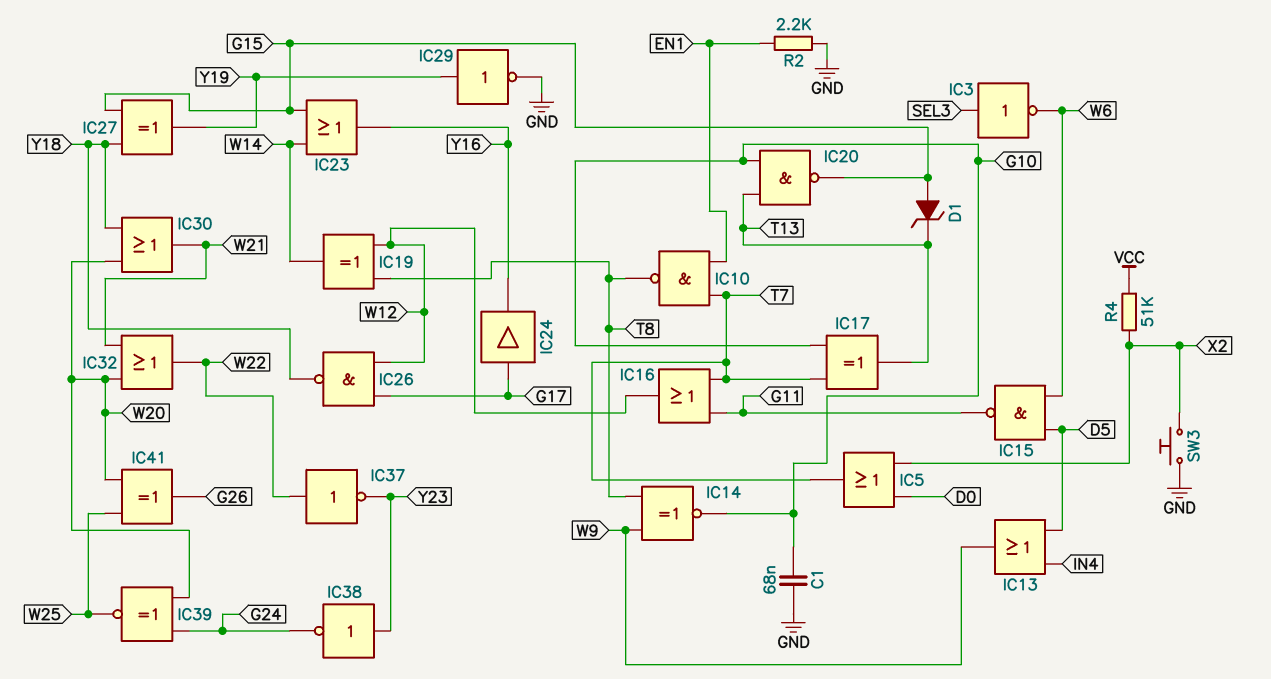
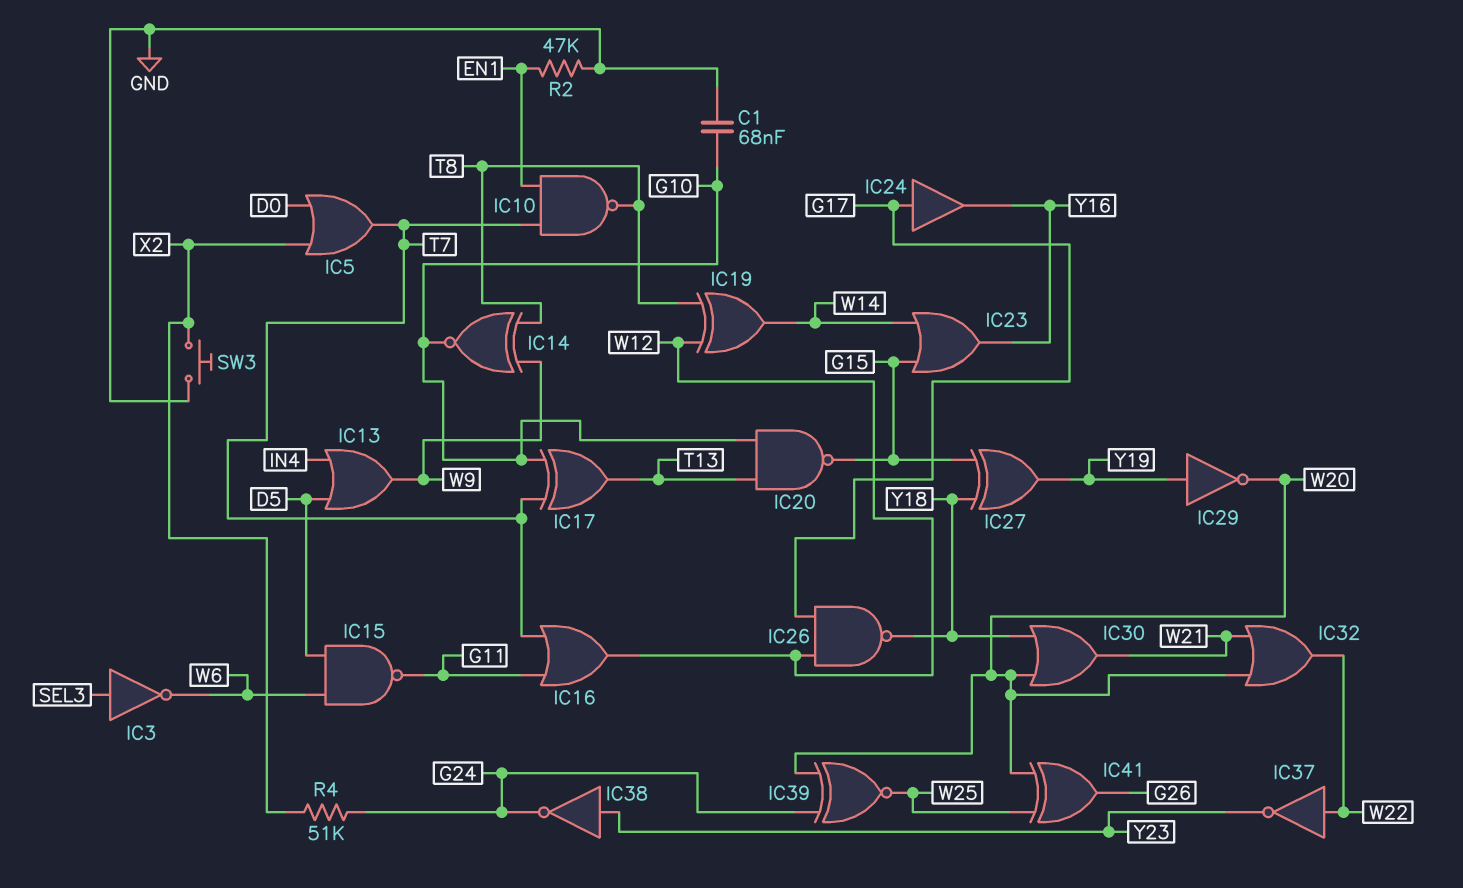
D1: zener (A G15, K T13) -> none
IC29: NOT (in Y19, out GND) -> NOT (in Y19, out W20)
R2: 2.2k (EN1, GND) -> 47k (EN1, GND)
R4: 51k (VCC, X2) -> 51k (G24, X2)

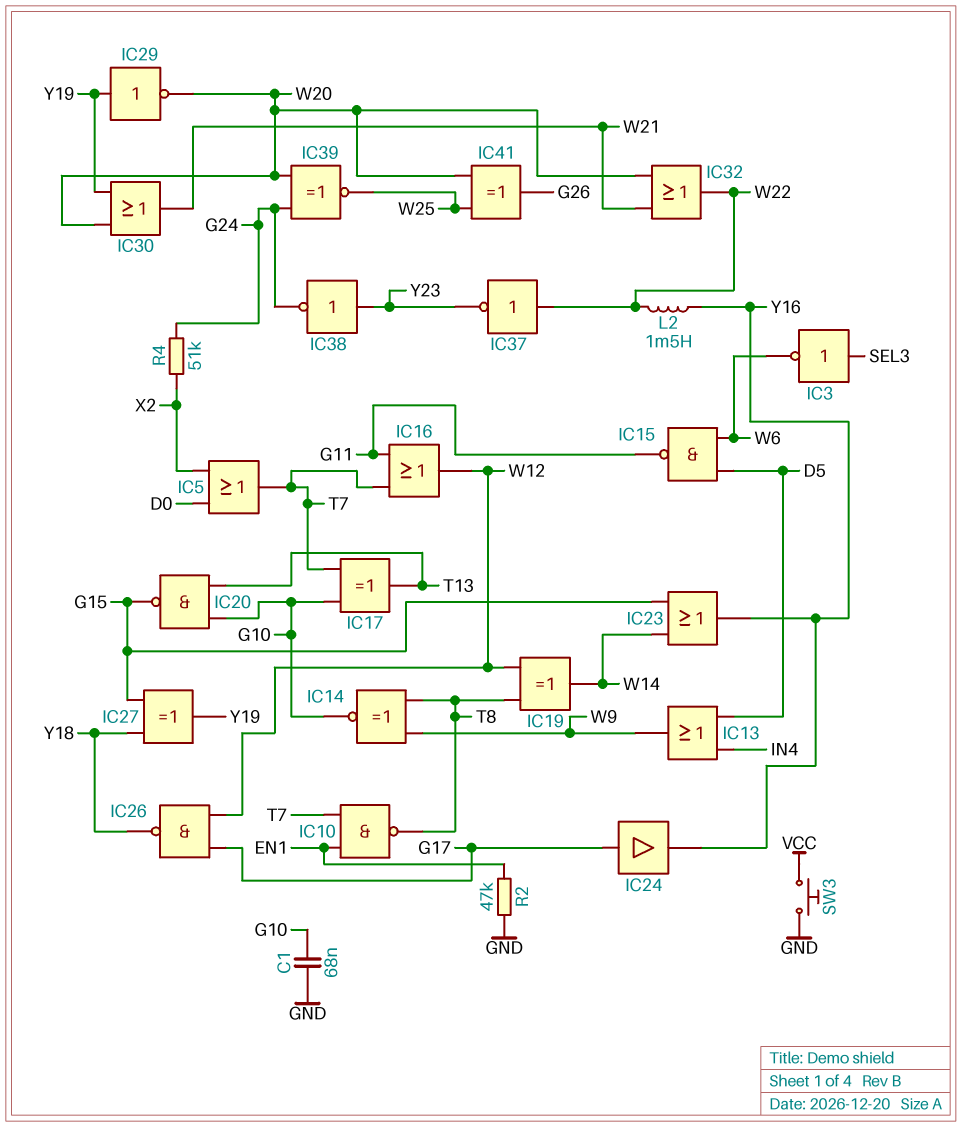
IC30: OR (in W20, in Y18, out W21) -> OR (in W20, in Y19, out W21)
L2: none -> 1.5mH (W22, Y16)
SW3: button (GND, X2) -> button (GND, VCC)

